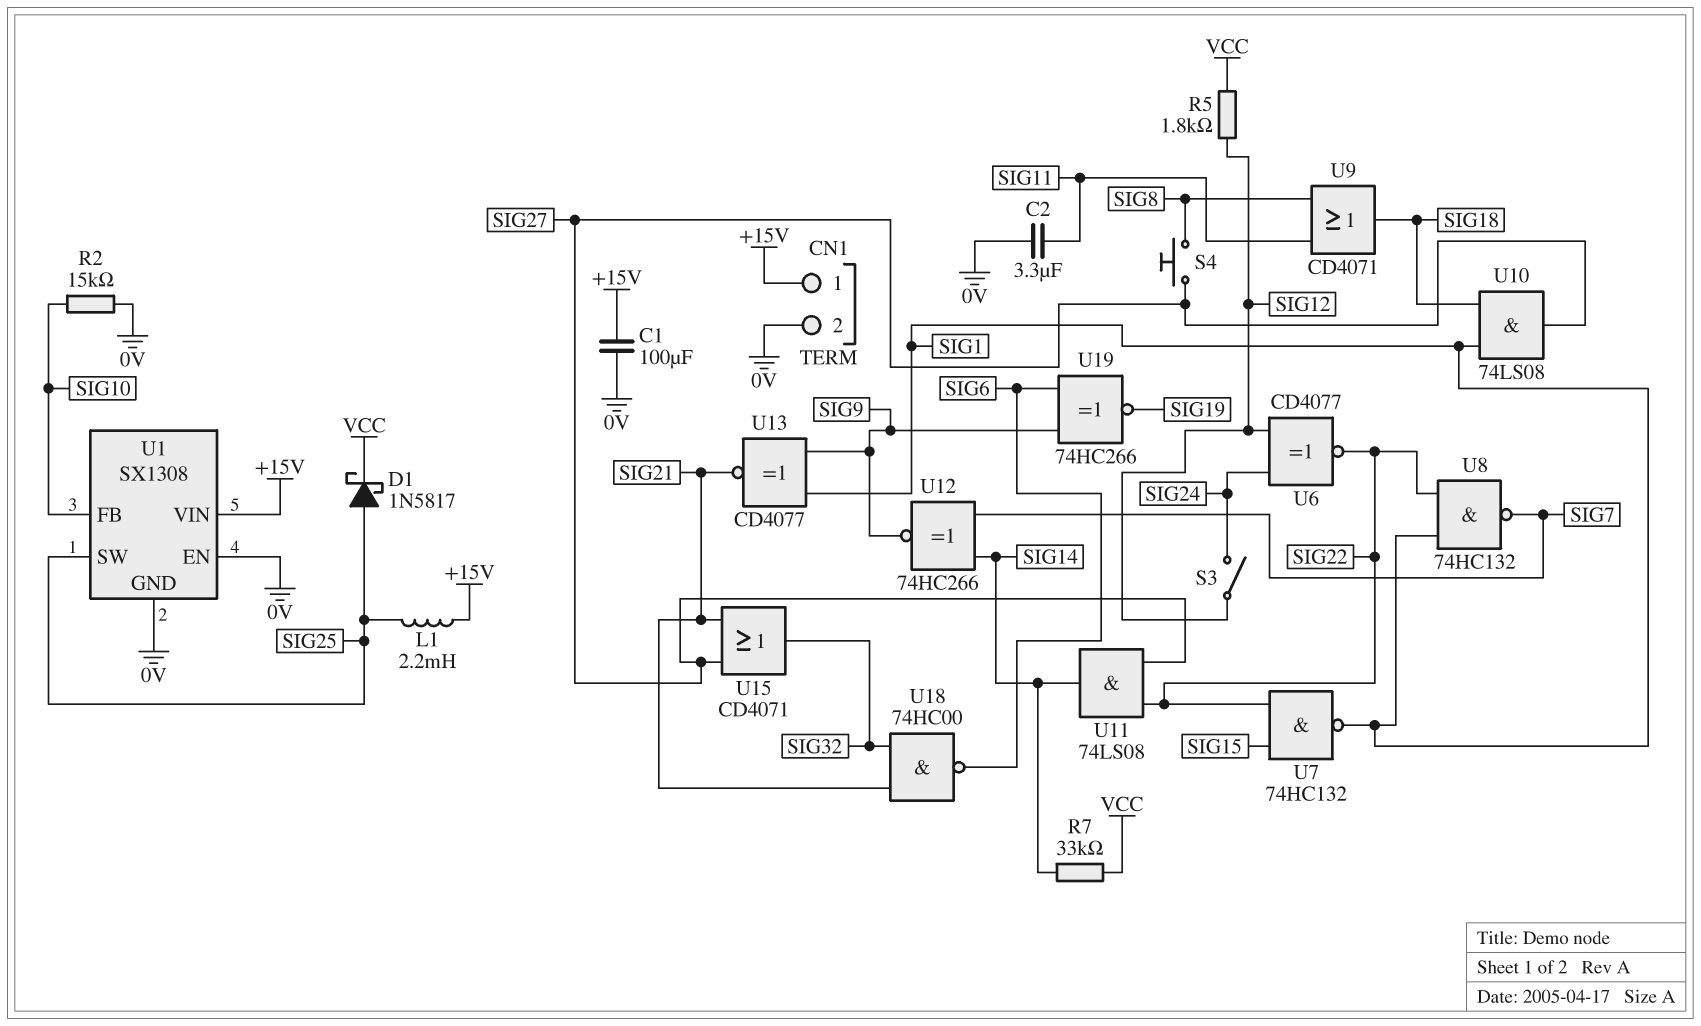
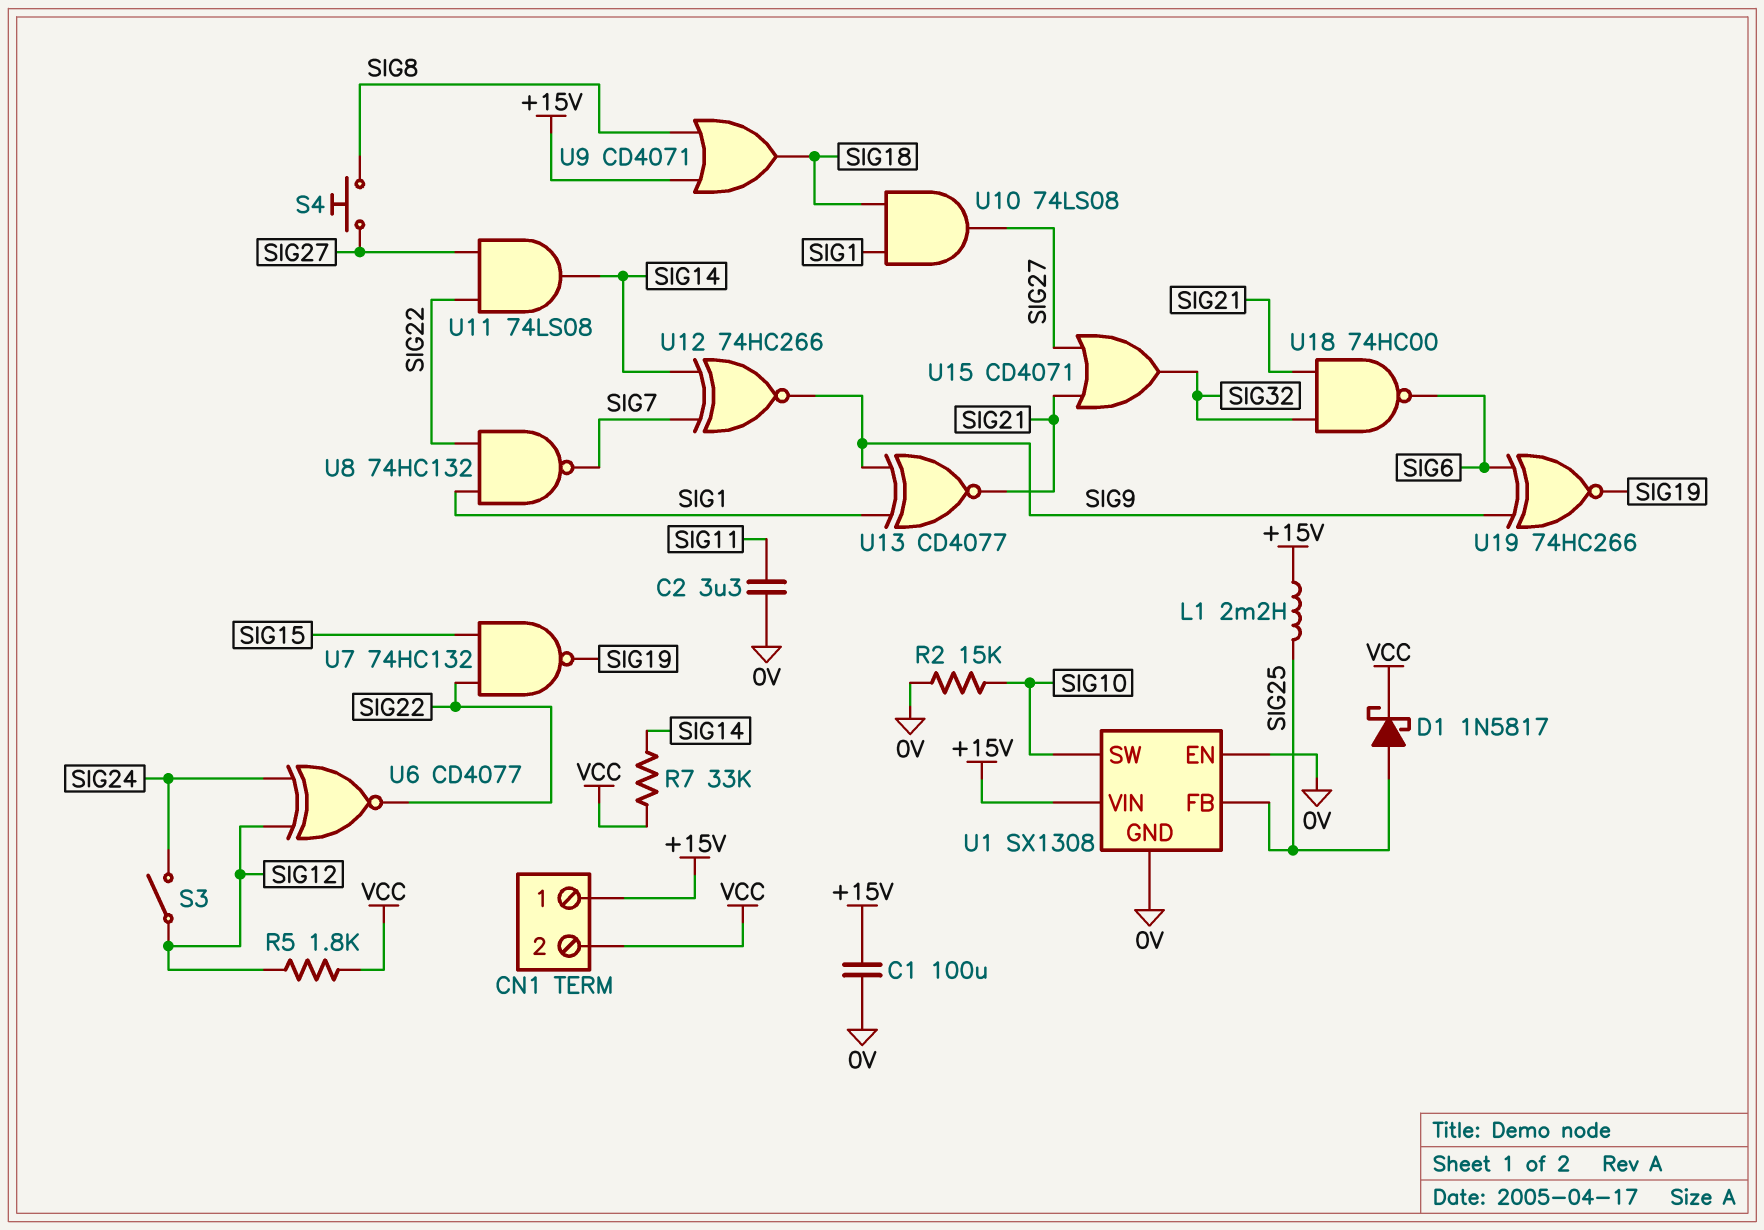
CN1 pin 2: 0V -> VCC
U1 pin FB: SIG10 -> SIG25
U1 pin SW: SIG25 -> SIG10
U7: NAND 74HC132 (in SIG15, in SIG22, out SIG1) -> NAND 74HC132 (in SIG15, in SIG22, out SIG19)
U9: OR CD4071 (in SIG8, in SIG11, out SIG18) -> OR CD4071 (in +15V, in SIG8, out SIG18)

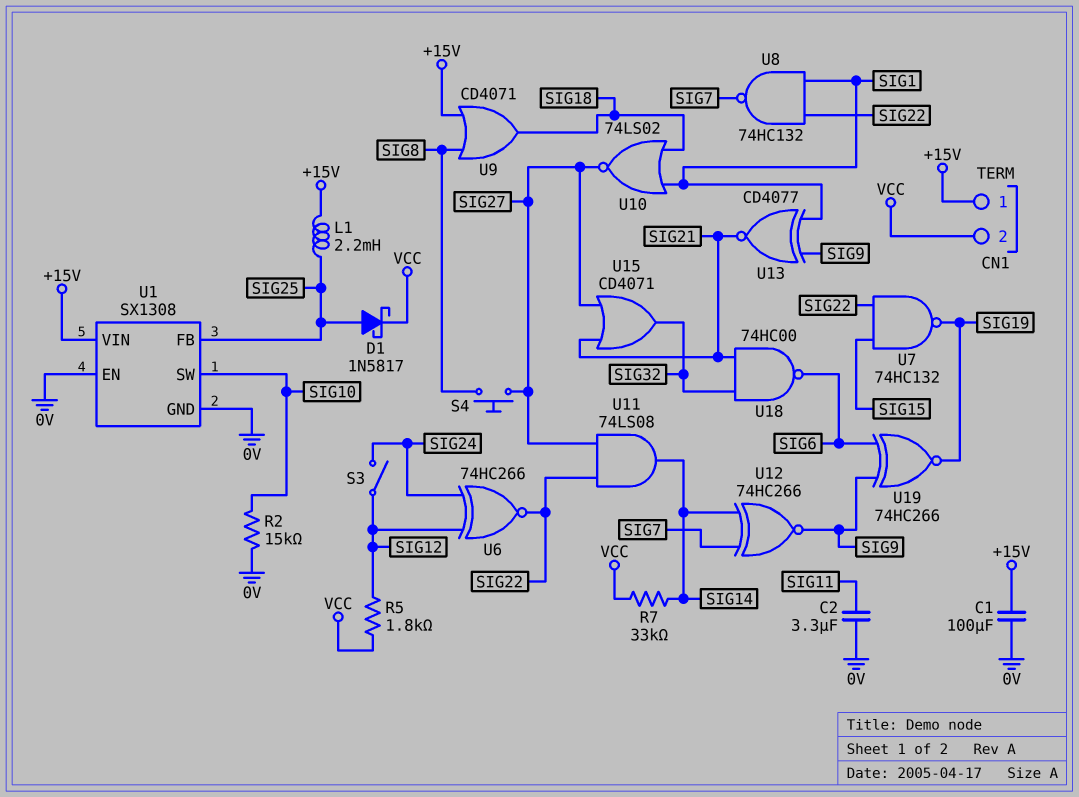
U6: XNOR CD4077 (in SIG12, in SIG24, out SIG22) -> XNOR 74HC266 (in SIG12, in SIG24, out SIG22)
U10: AND 74LS08 (in SIG1, in SIG18, out SIG27) -> NOR 74LS02 (in SIG1, in SIG18, out SIG27)

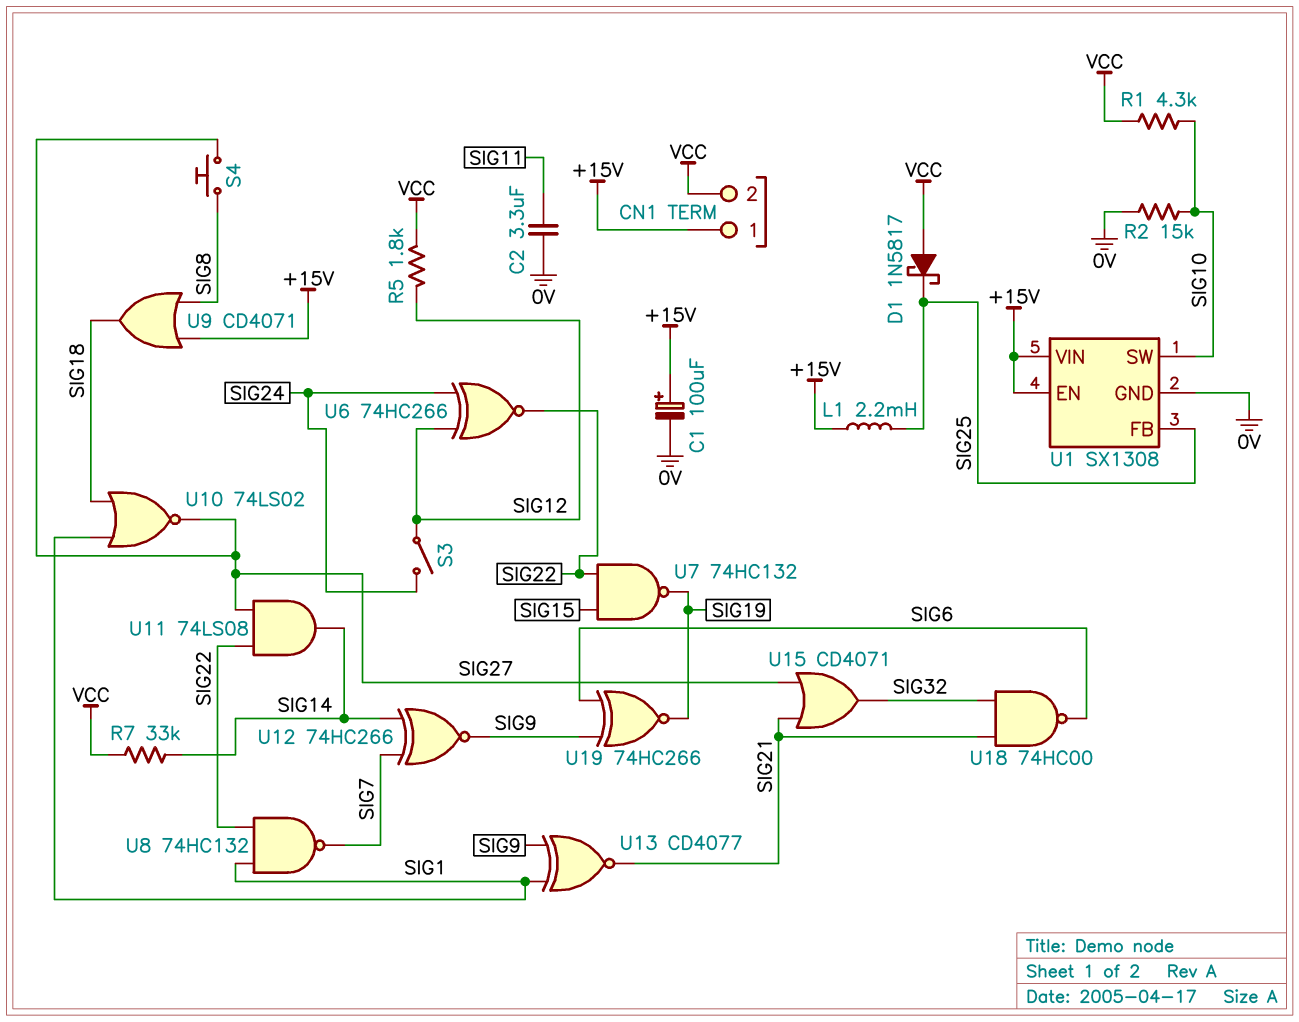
C1: 100uF (+15V, 0V) -> 100uF (plus +15V, minus 0V)
D1: schottky 1N5817 (A SIG25, K VCC) -> schottky 1N5817 (A VCC, K SIG25)
R1: none -> 4.3k (SIG10, VCC)
U1 pin EN: 0V -> +15V

